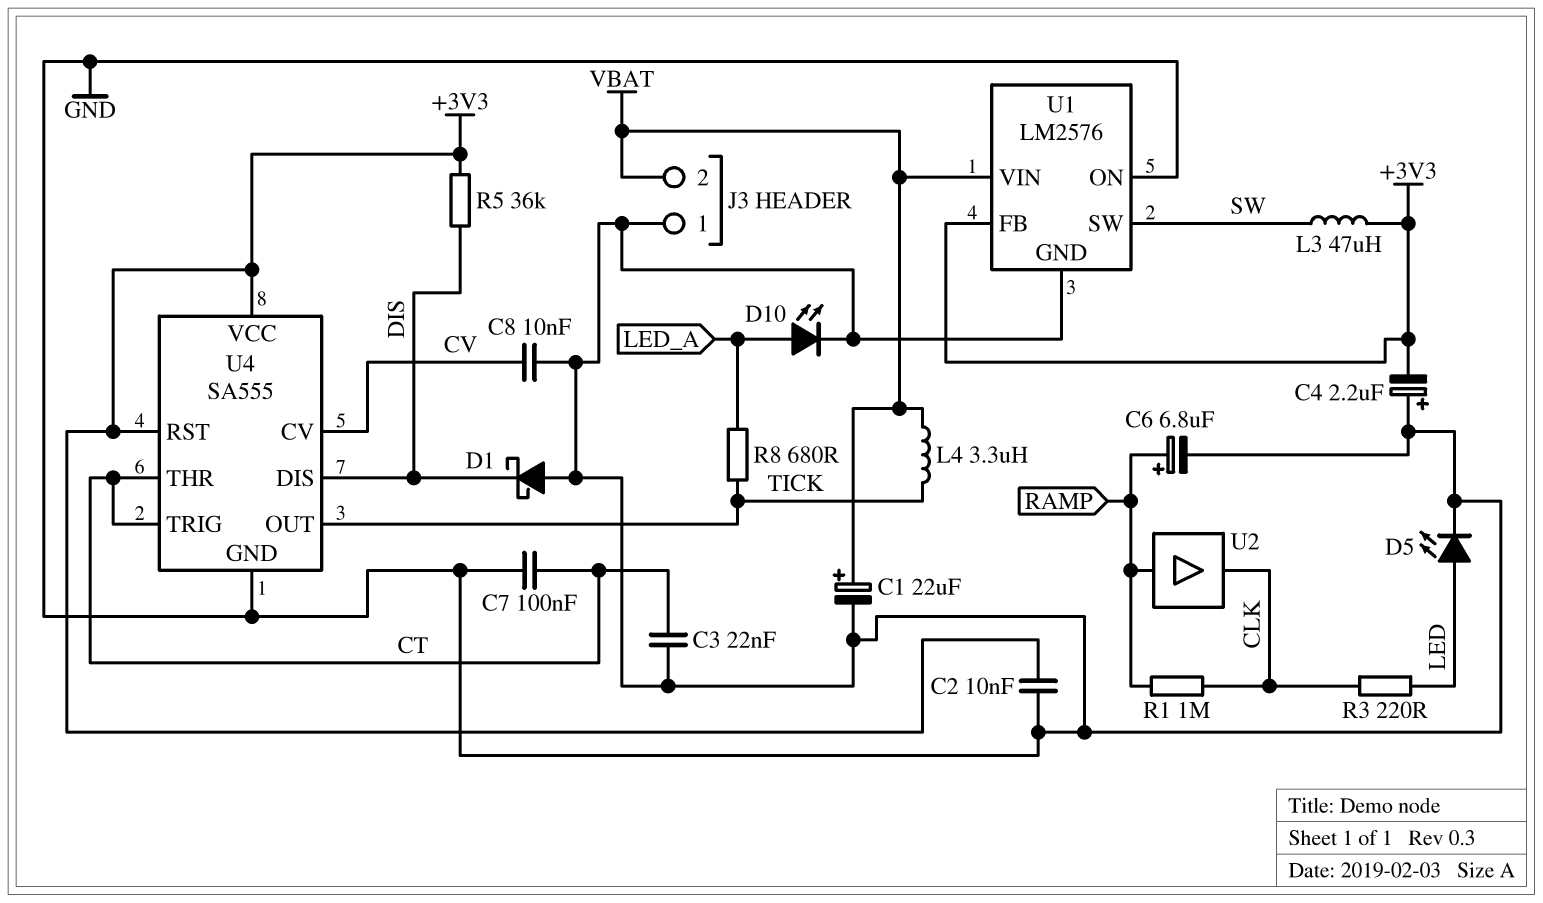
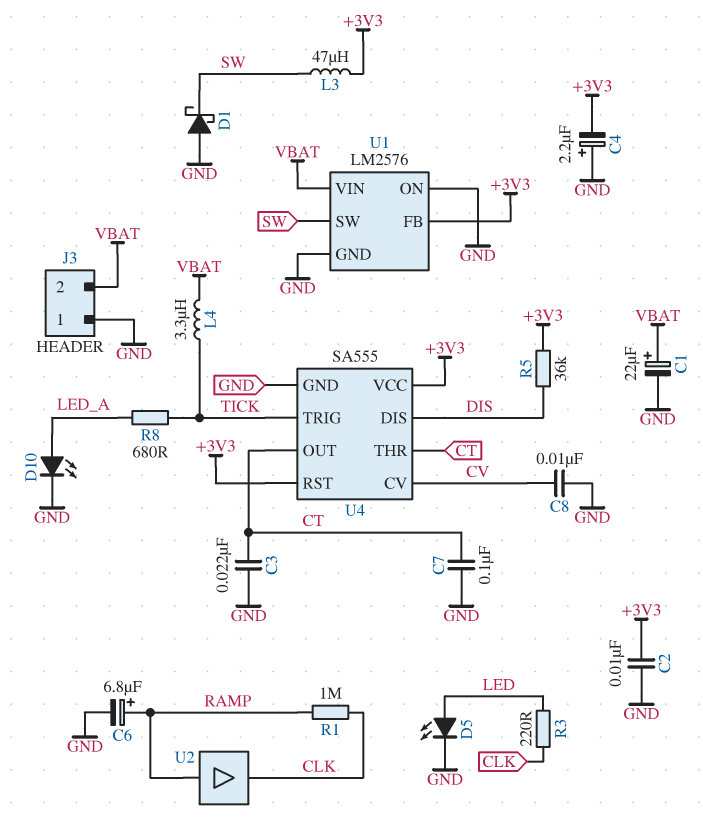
D1: schottky (A GND, K DIS) -> schottky (A GND, K SW)
U4 pin OUT: TICK -> CT
U4 pin TRIG: CT -> TICK

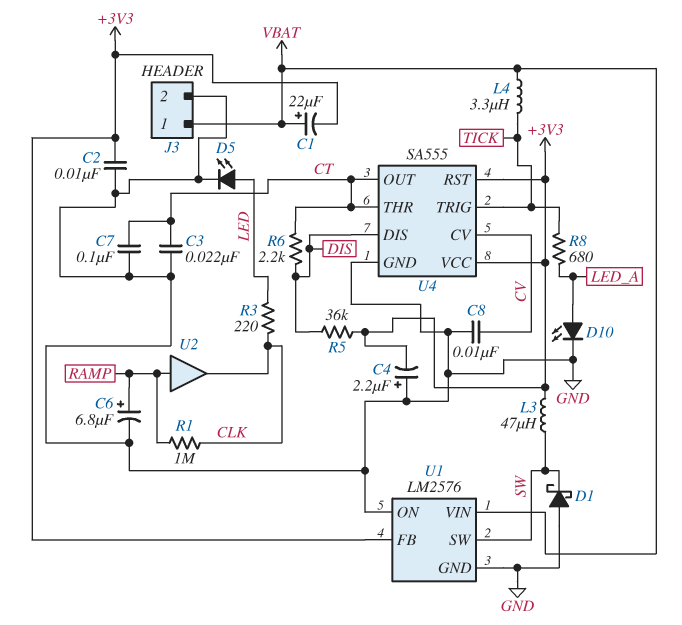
C1: 22uF (plus VBAT, minus GND) -> 22uF (plus VBAT, minus +3V3)
J3 pin 1: GND -> VBAT
J3 pin 2: VBAT -> GND
R6: none -> 2.2k (CT, DIS)

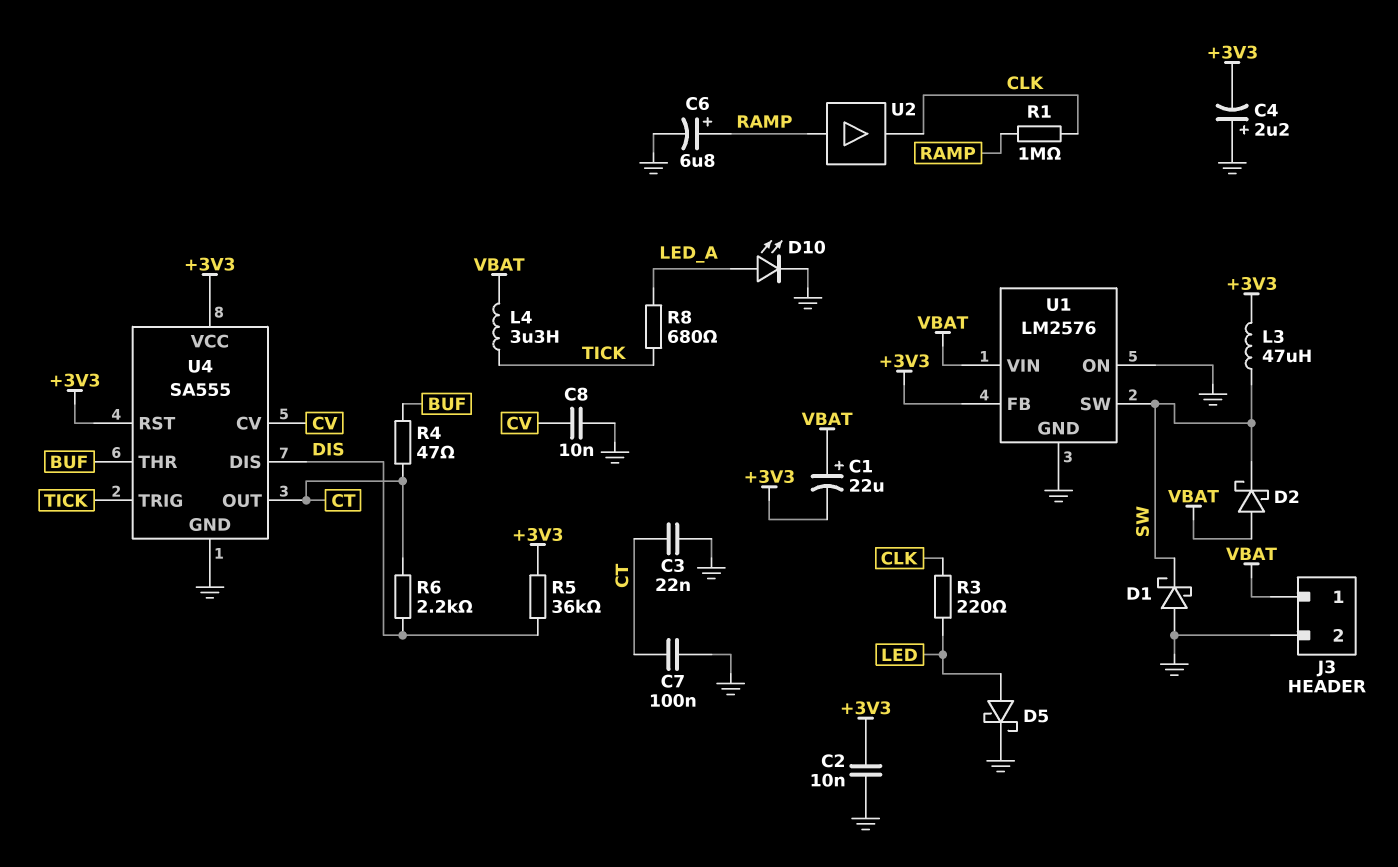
D2: none -> schottky (A VBAT, K SW)
D5: LED (A LED, K GND) -> schottky (A LED, K GND)
R4: none -> 47 (BUF, CT)
U4 pin THR: CT -> BUF

